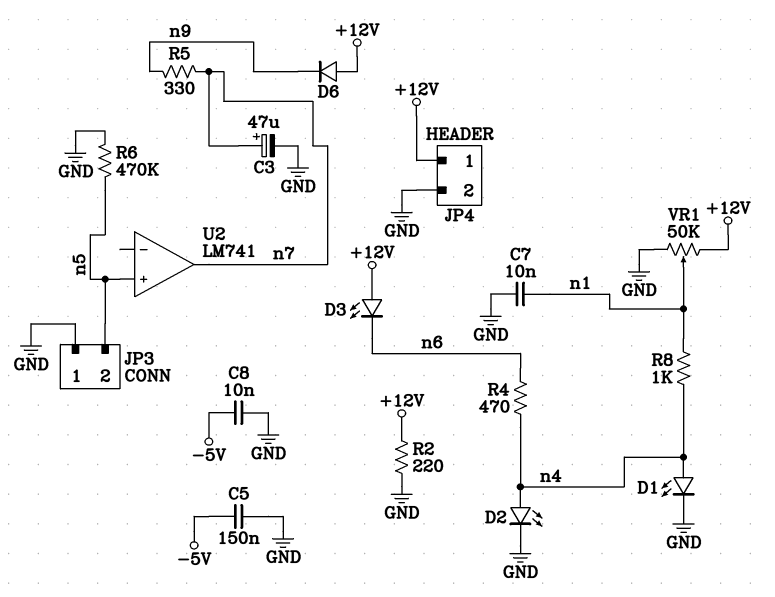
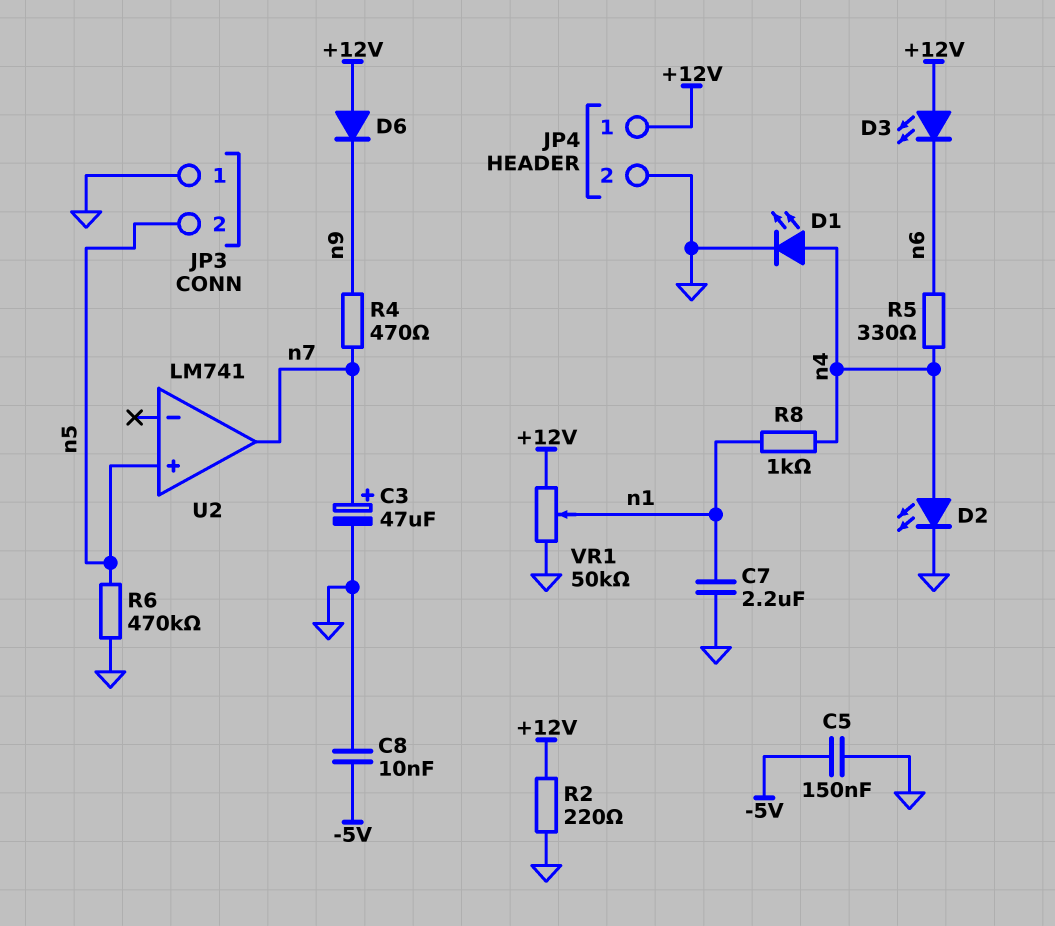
C7: 10nF (GND, n1) -> 2.2uF (GND, n1)
R4: 470 (n4, n6) -> 470 (n7, n9)
R5: 330 (n7, n9) -> 330 (n4, n6)

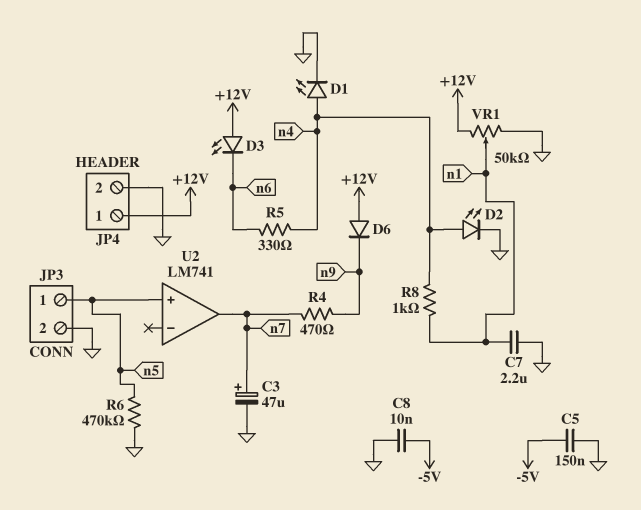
JP3 pin 1: GND -> n5
JP3 pin 2: n5 -> GND
R2: 220 (+12V, GND) -> none

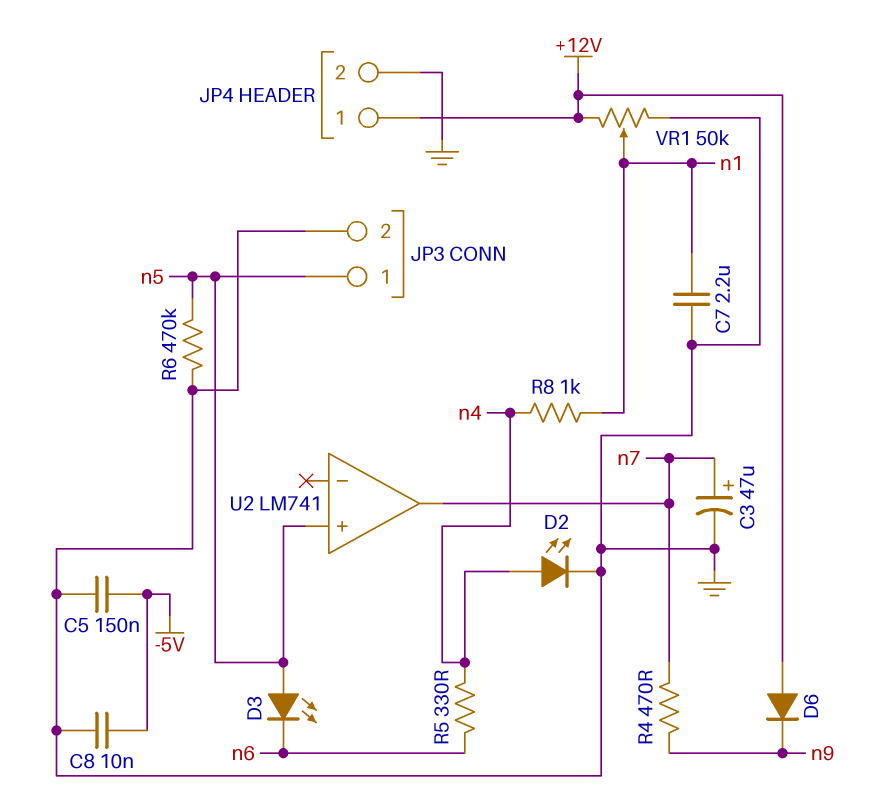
D1: LED (A n4, K GND) -> none
D3: LED (A +12V, K n6) -> LED (A n5, K n6)

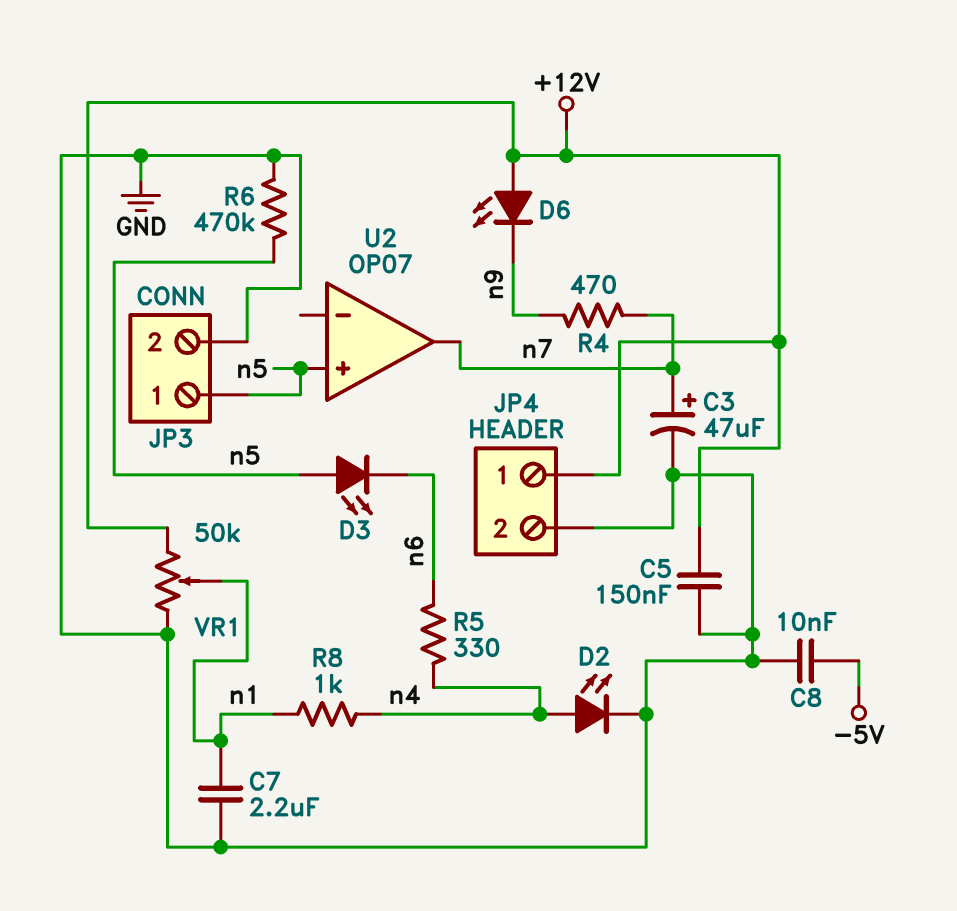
C5: 150nF (-5V, GND) -> 150nF (+12V, GND)
D6: diode (A +12V, K n9) -> LED (A +12V, K n9)
U2: LM741 -> OP07

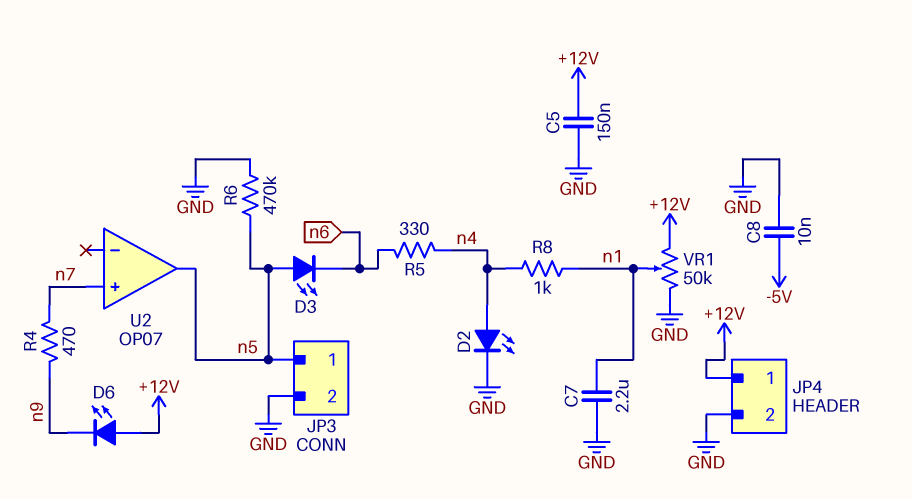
C3: 47uF (plus n7, minus GND) -> none
U2 pin in+: n5 -> n7
U2 pin out: n7 -> n5

